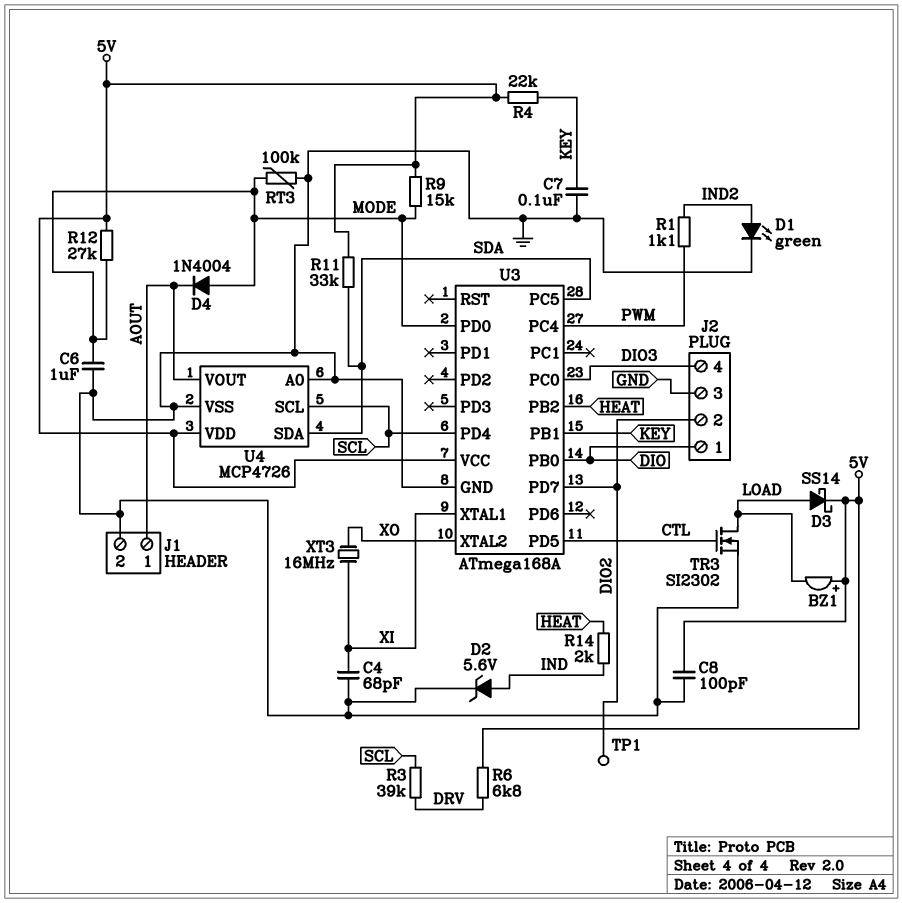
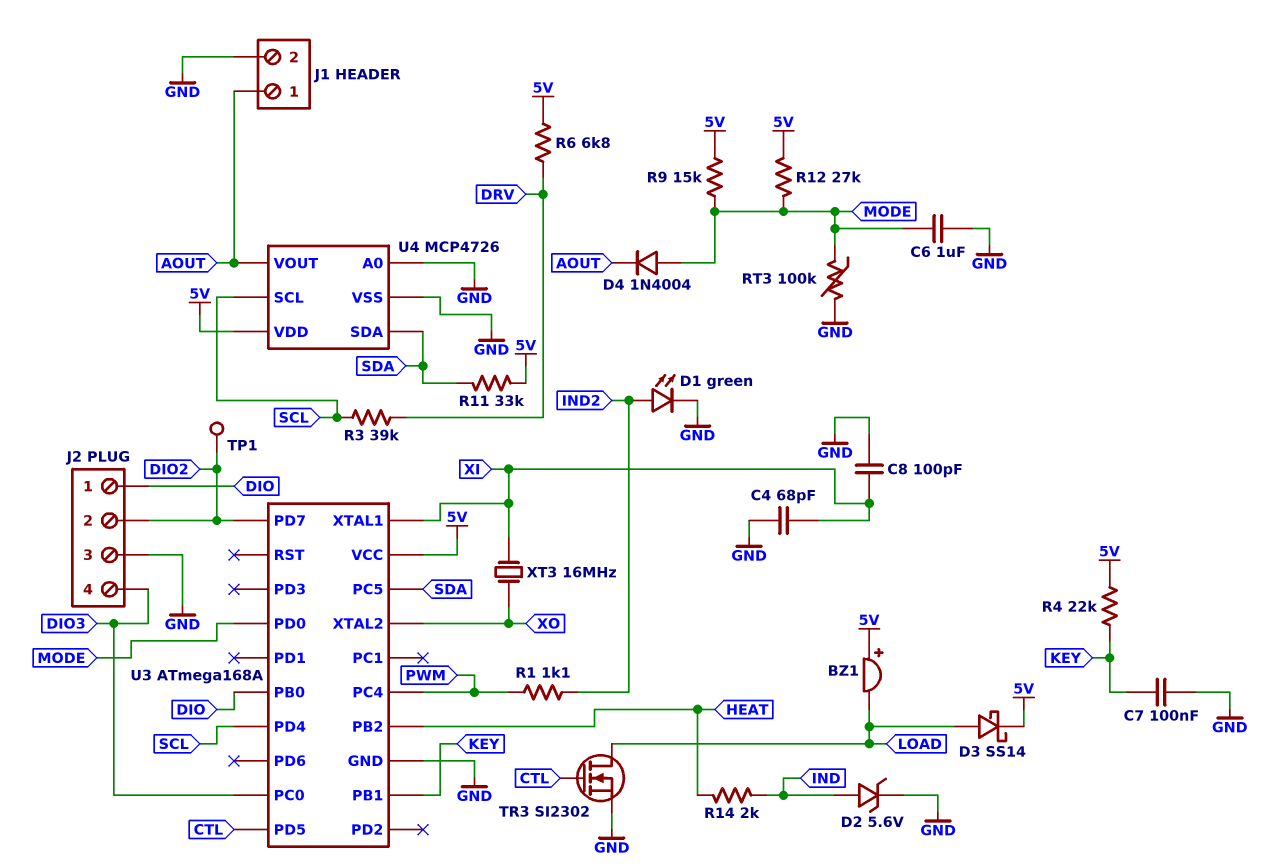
C8: 100pF (5V, GND) -> 100pF (GND, XI)

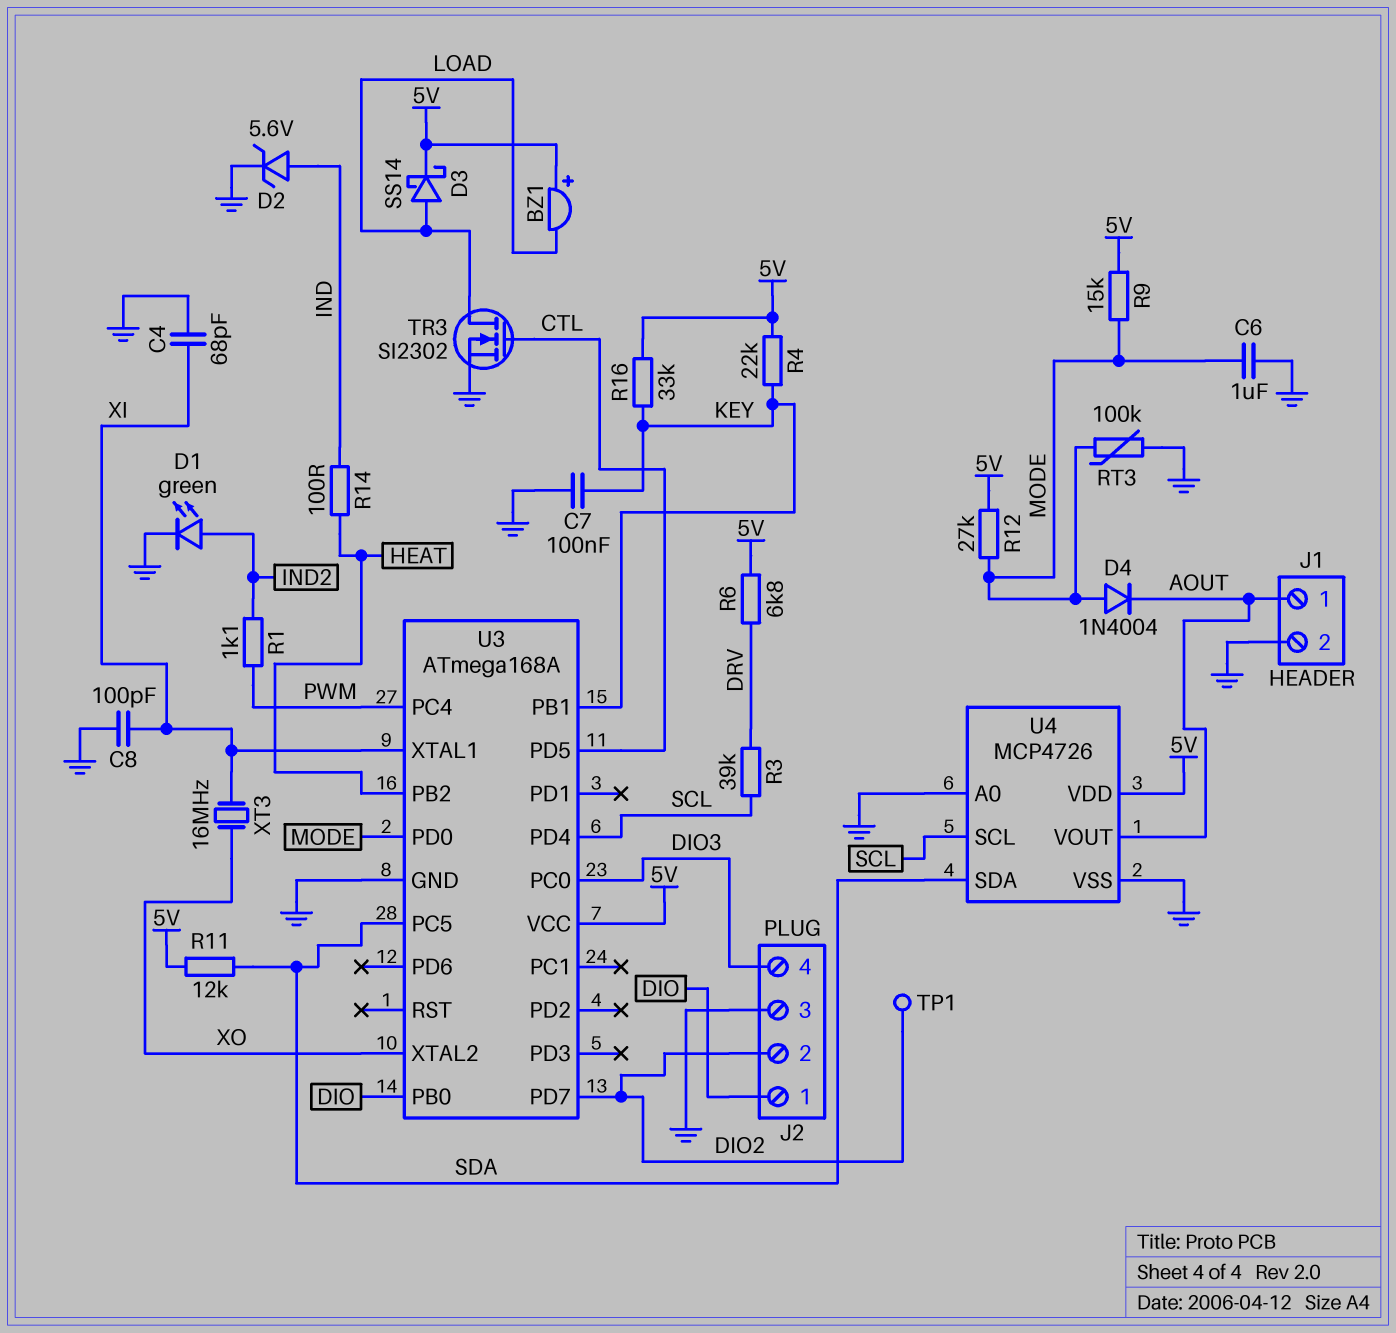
R11: 33k (5V, SDA) -> 12k (5V, SDA)
R14: 2k (HEAT, IND) -> 100 (HEAT, IND)
R16: none -> 33k (5V, KEY)

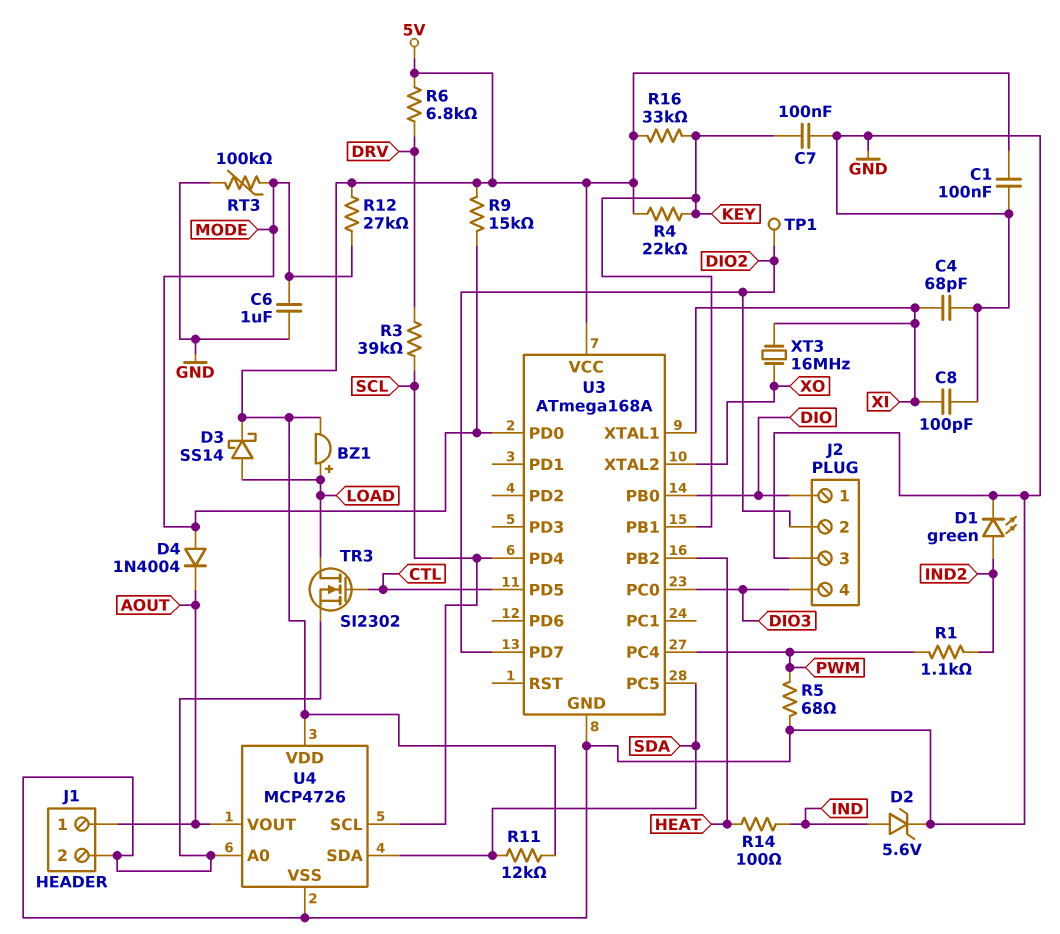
BZ1: buzzer (plus 5V, minus LOAD) -> buzzer (plus LOAD, minus 5V)
C1: none -> 100nF (5V, GND)
R5: none -> 68 (GND, PWM)

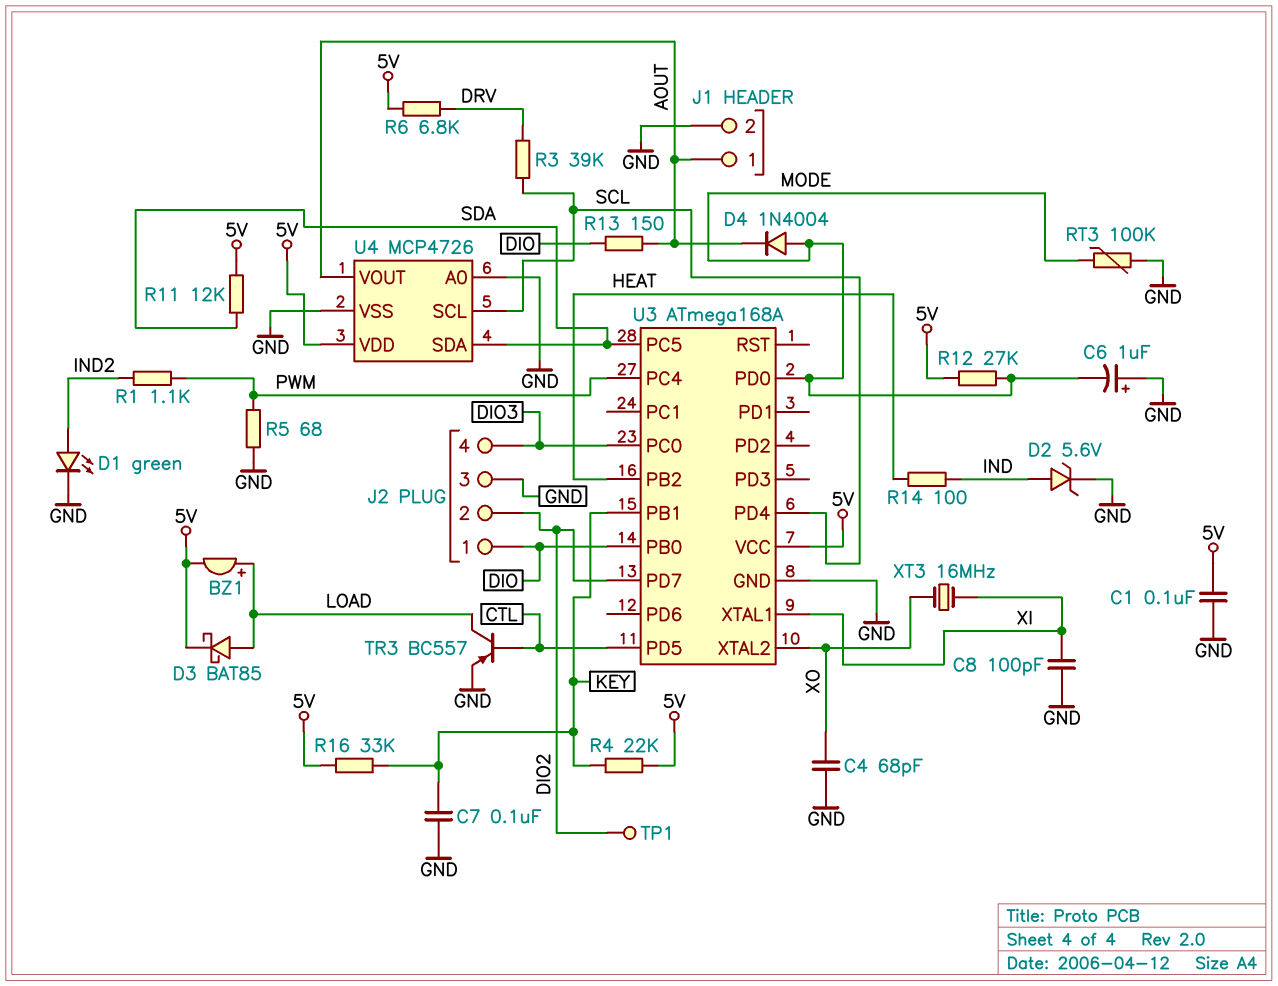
C4: 68pF (GND, XI) -> 68pF (GND, XO)
C6: 1uF (GND, MODE) -> 1uF (plus GND, minus MODE)
D3: schottky SS14 (A LOAD, K 5V) -> schottky BAT85 (A LOAD, K 5V)
R9: 15k (5V, MODE) -> none
R13: none -> 150 (AOUT, DIO)
TR3: NMOS SI2302 (G CTL, D LOAD, S GND) -> PNP BC557 (B CTL, C LOAD, E GND)

